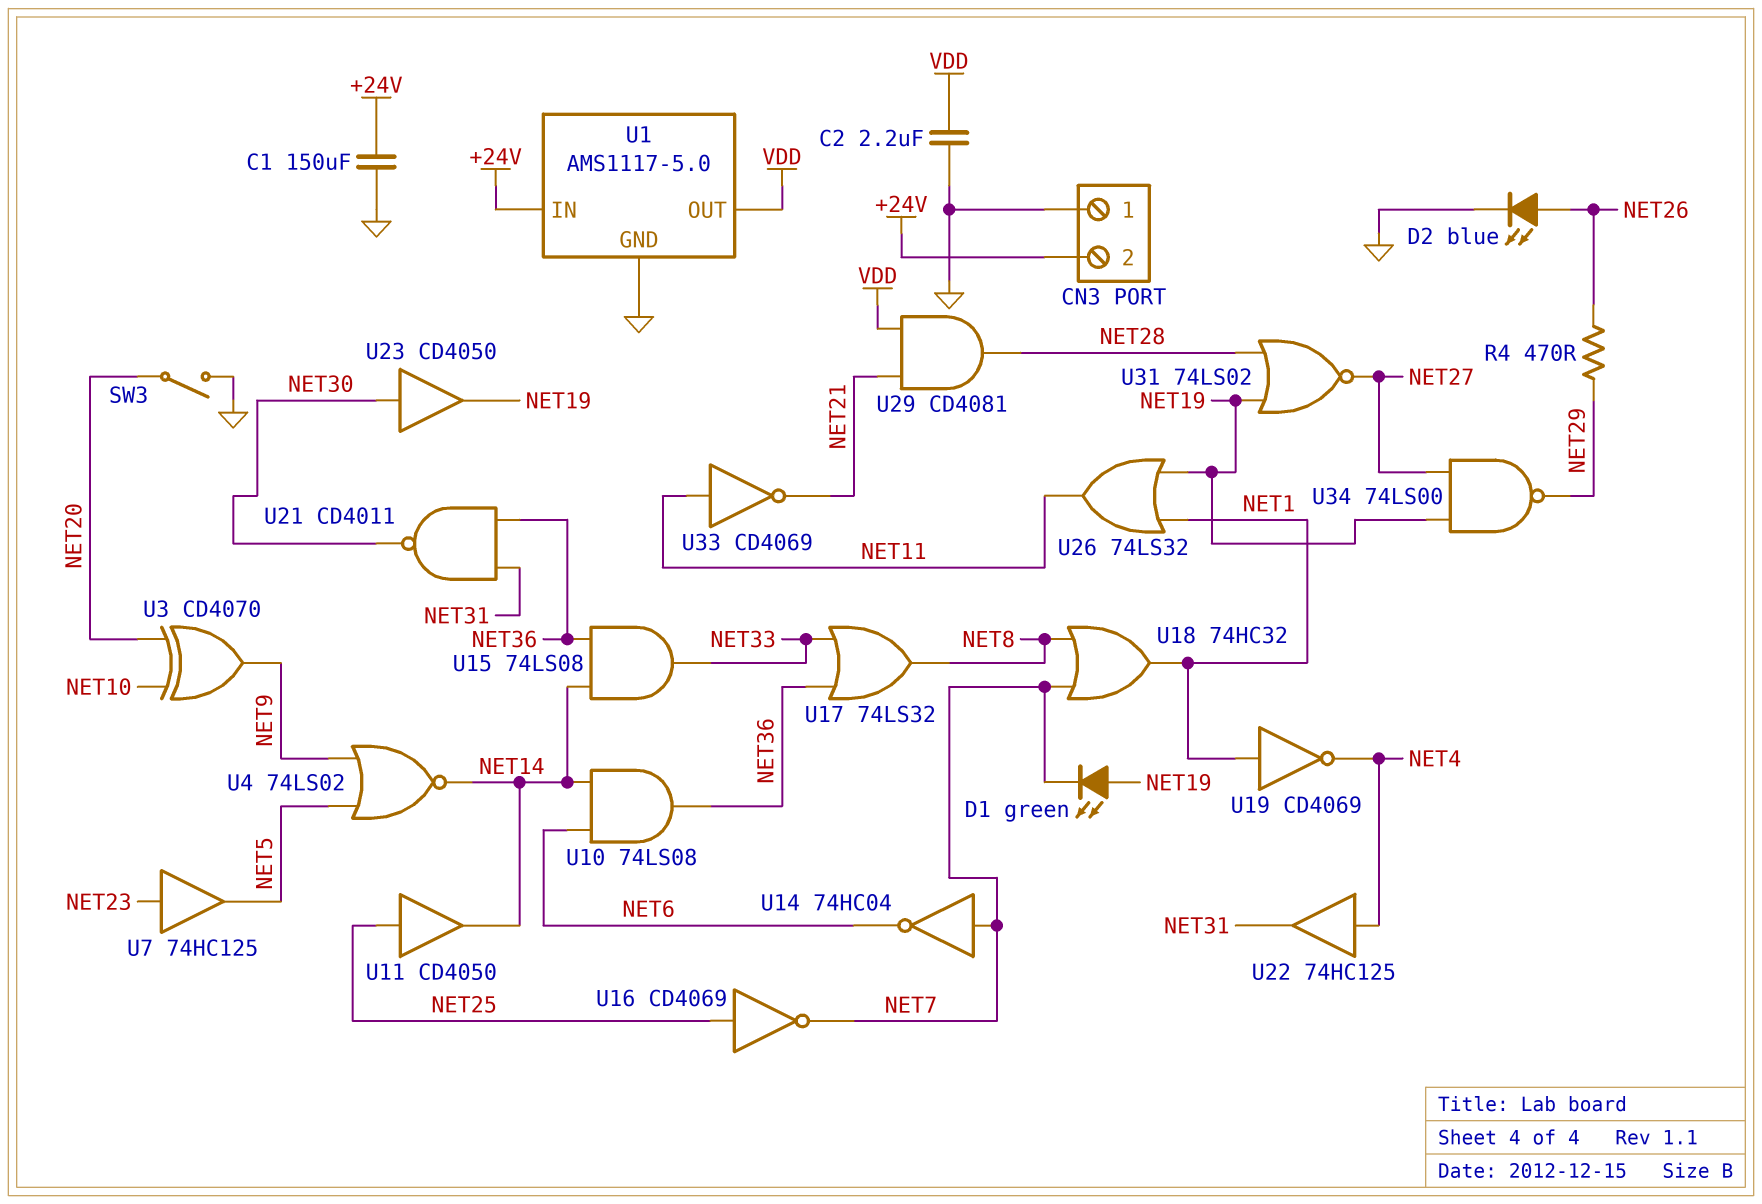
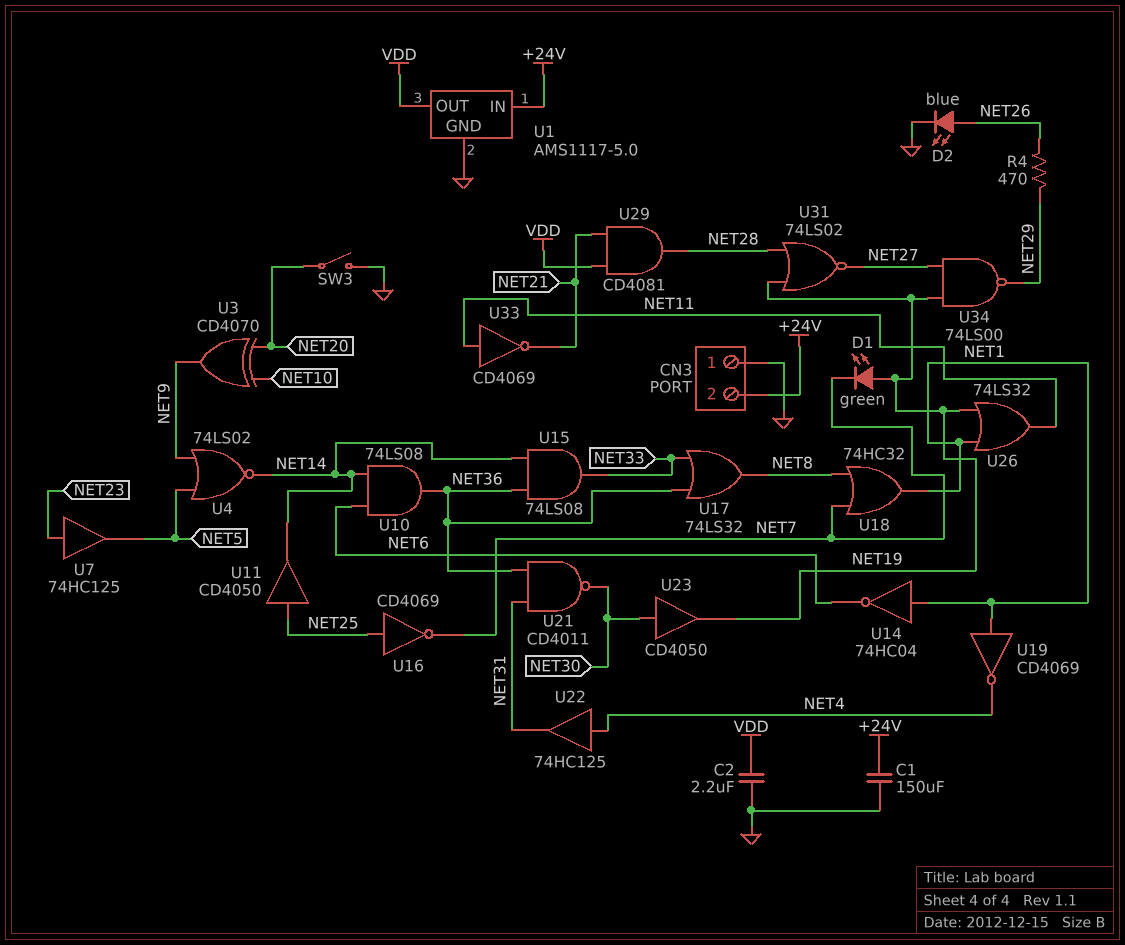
U14: NOT 74HC04 (in NET7, out NET6) -> NOT 74HC04 (in NET1, out NET6)

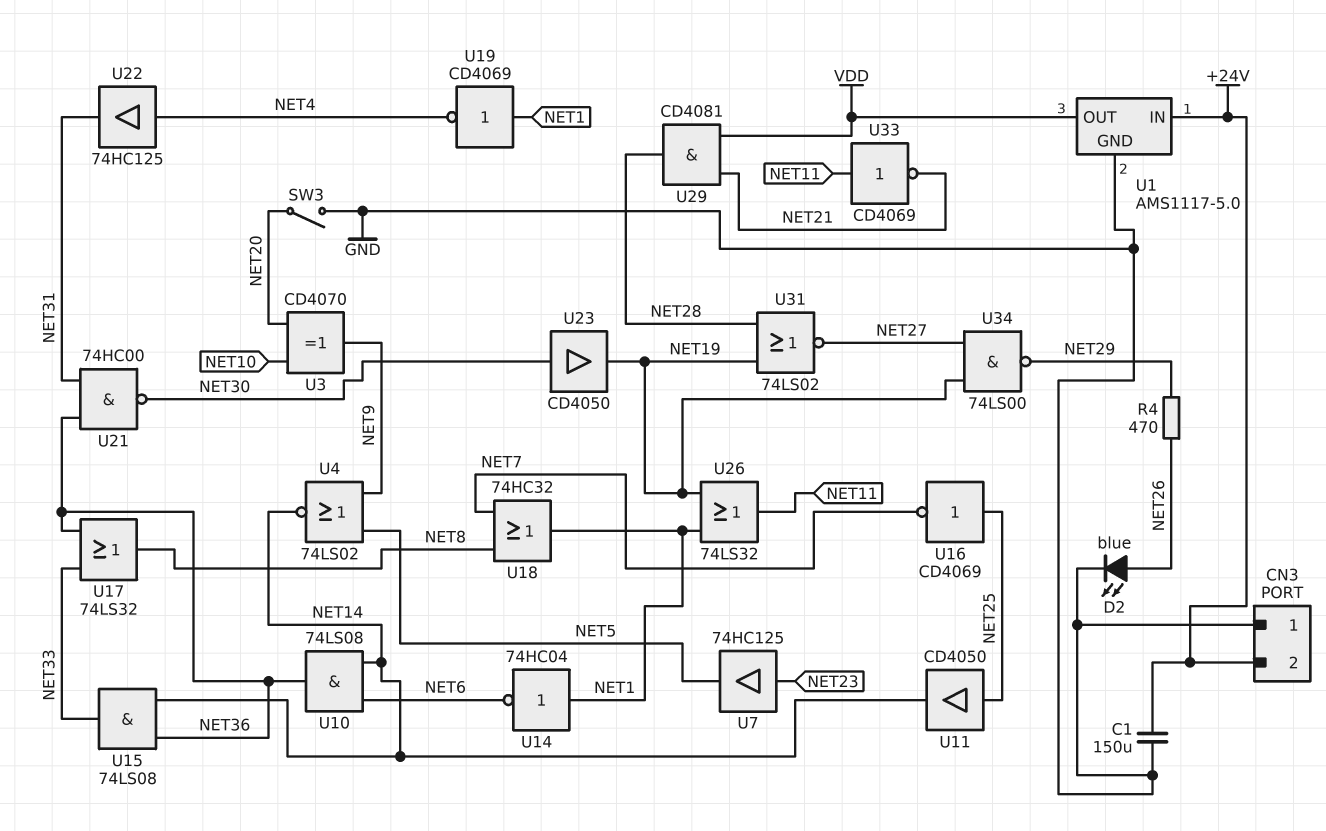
C2: 2.2uF (GND, VDD) -> none
D1: LED green (A NET19, K NET7) -> none
U21: NAND CD4011 (in NET31, in NET36, out NET30) -> NAND 74HC00 (in NET31, in NET36, out NET30)

